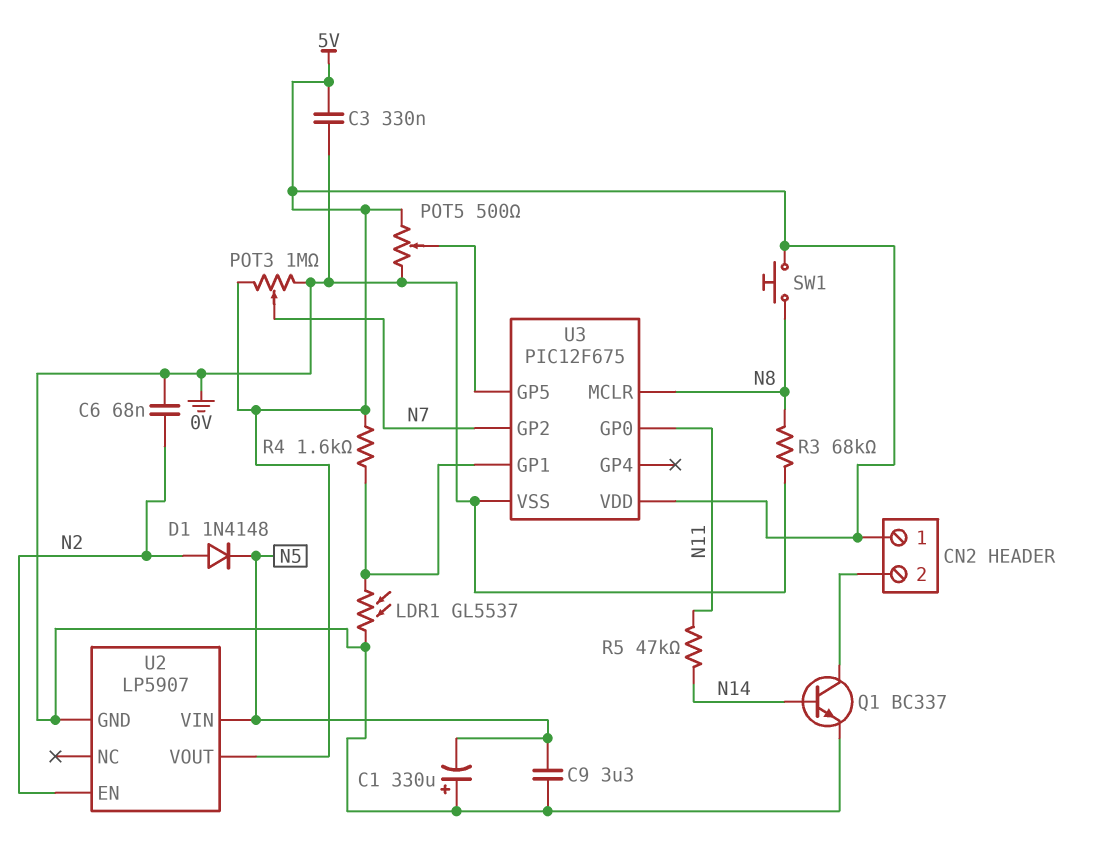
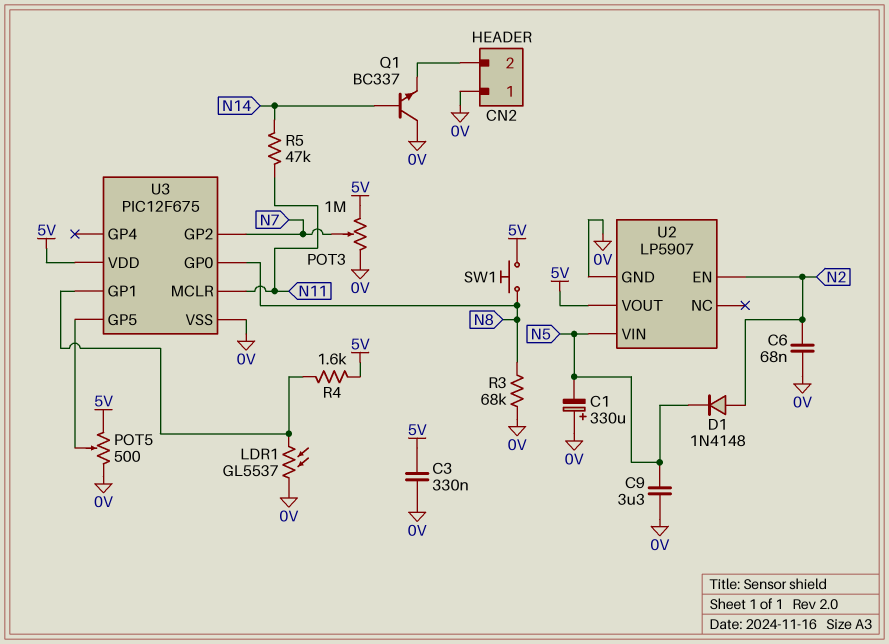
CN2 pin 1: 5V -> 0V
Q1: NPN BC337 (B N14, C CN2/2, E 0V) -> NPN BC337 (B N14, C 0V, E CN2/2)
U3 pin GP0: N11 -> N8
U3 pin MCLR: N8 -> N11

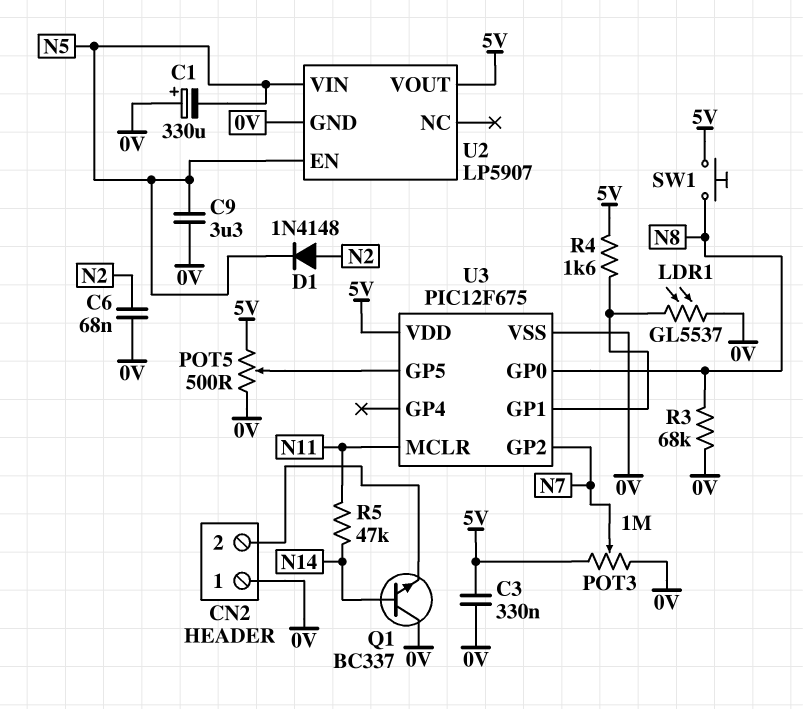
U2 pin EN: N2 -> N5

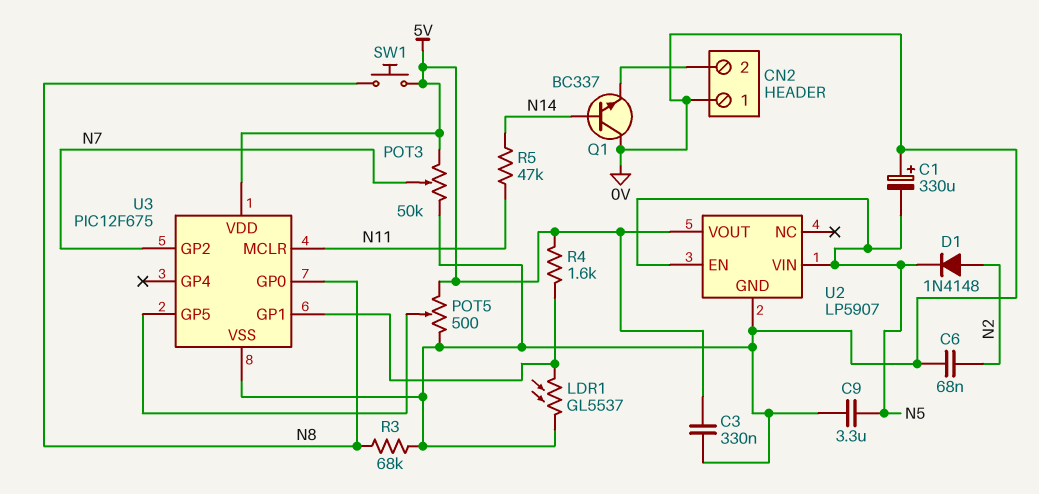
POT3: 1M (0V, 5V, wiper N7) -> 50k (0V, 5V, wiper N7)

